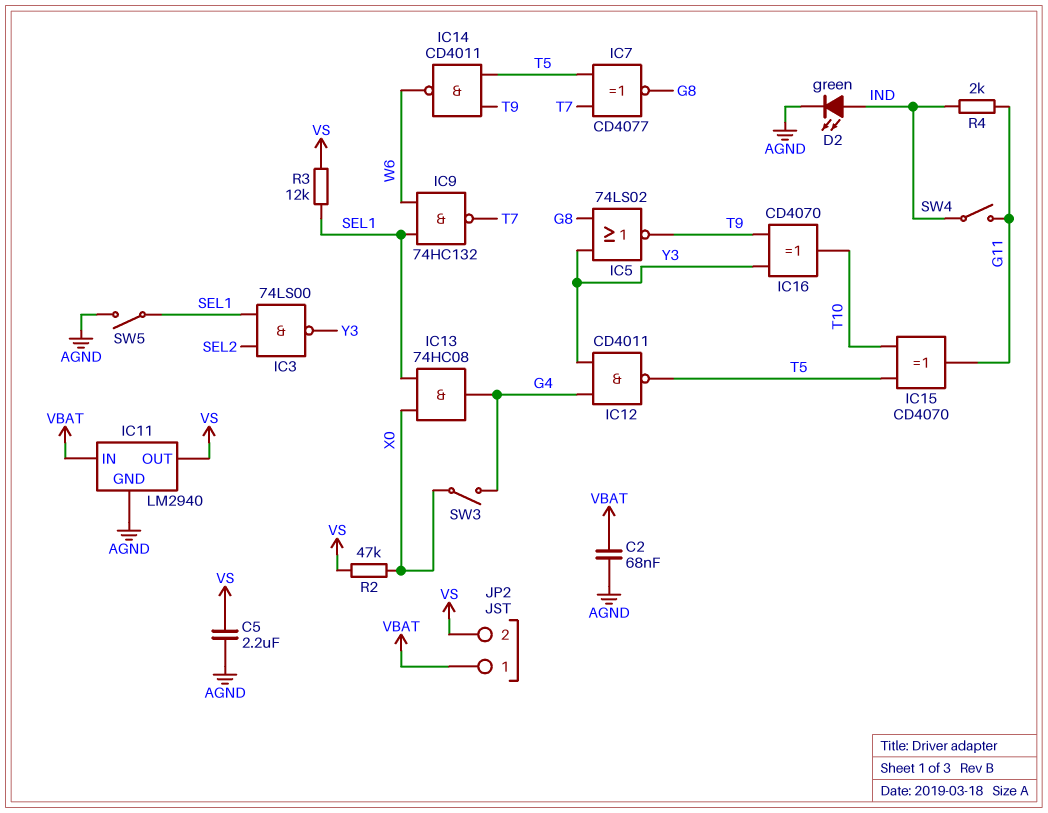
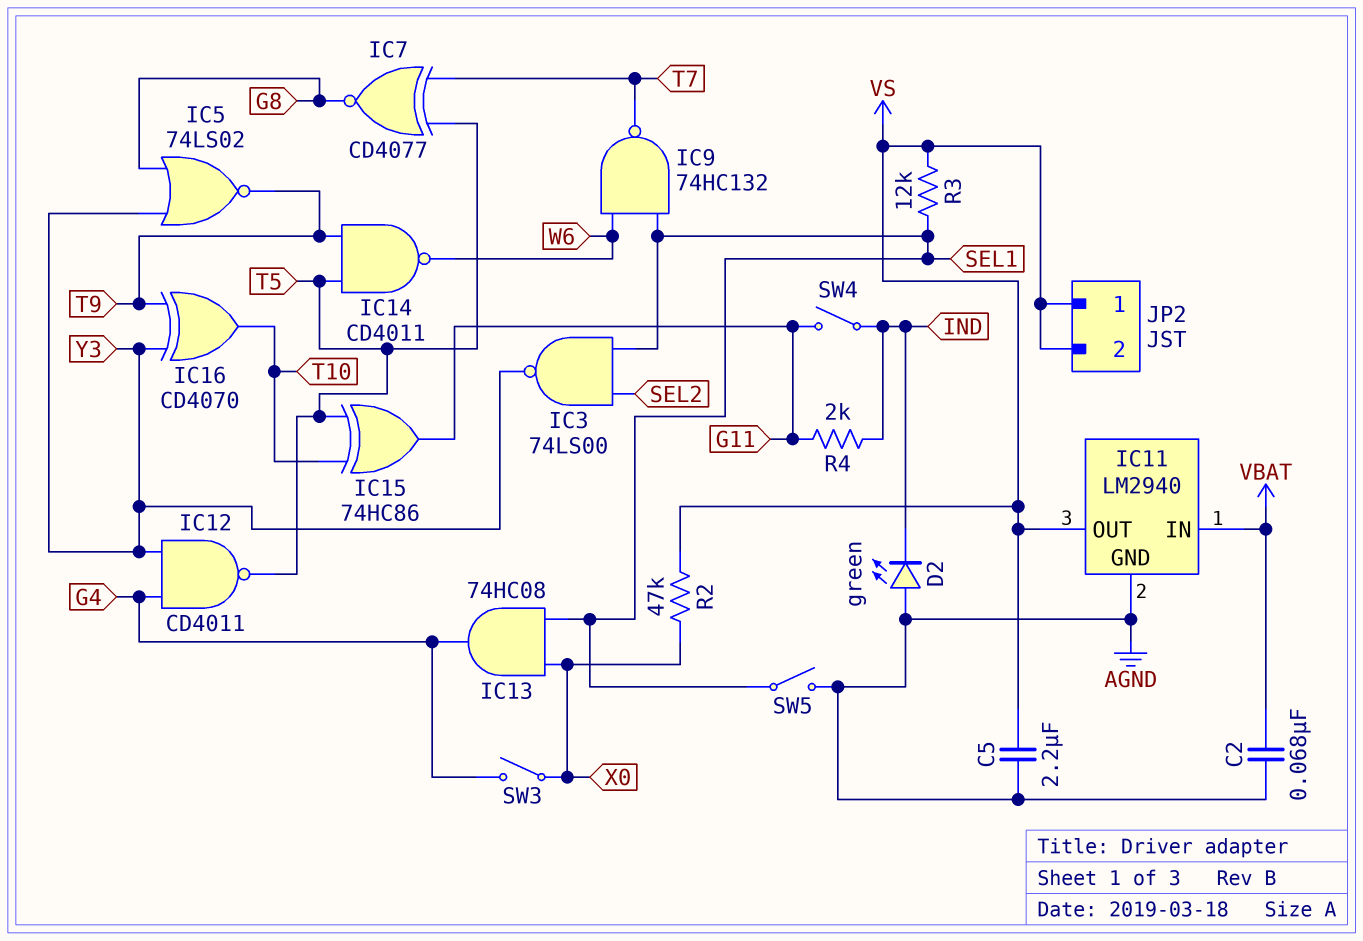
D2: LED green (A IND, K AGND) -> LED green (A AGND, K IND)
IC15: XOR CD4070 (in T5, in T10, out G11) -> XOR 74HC86 (in T5, in T10, out G11)
JP2 pin 1: VBAT -> VS

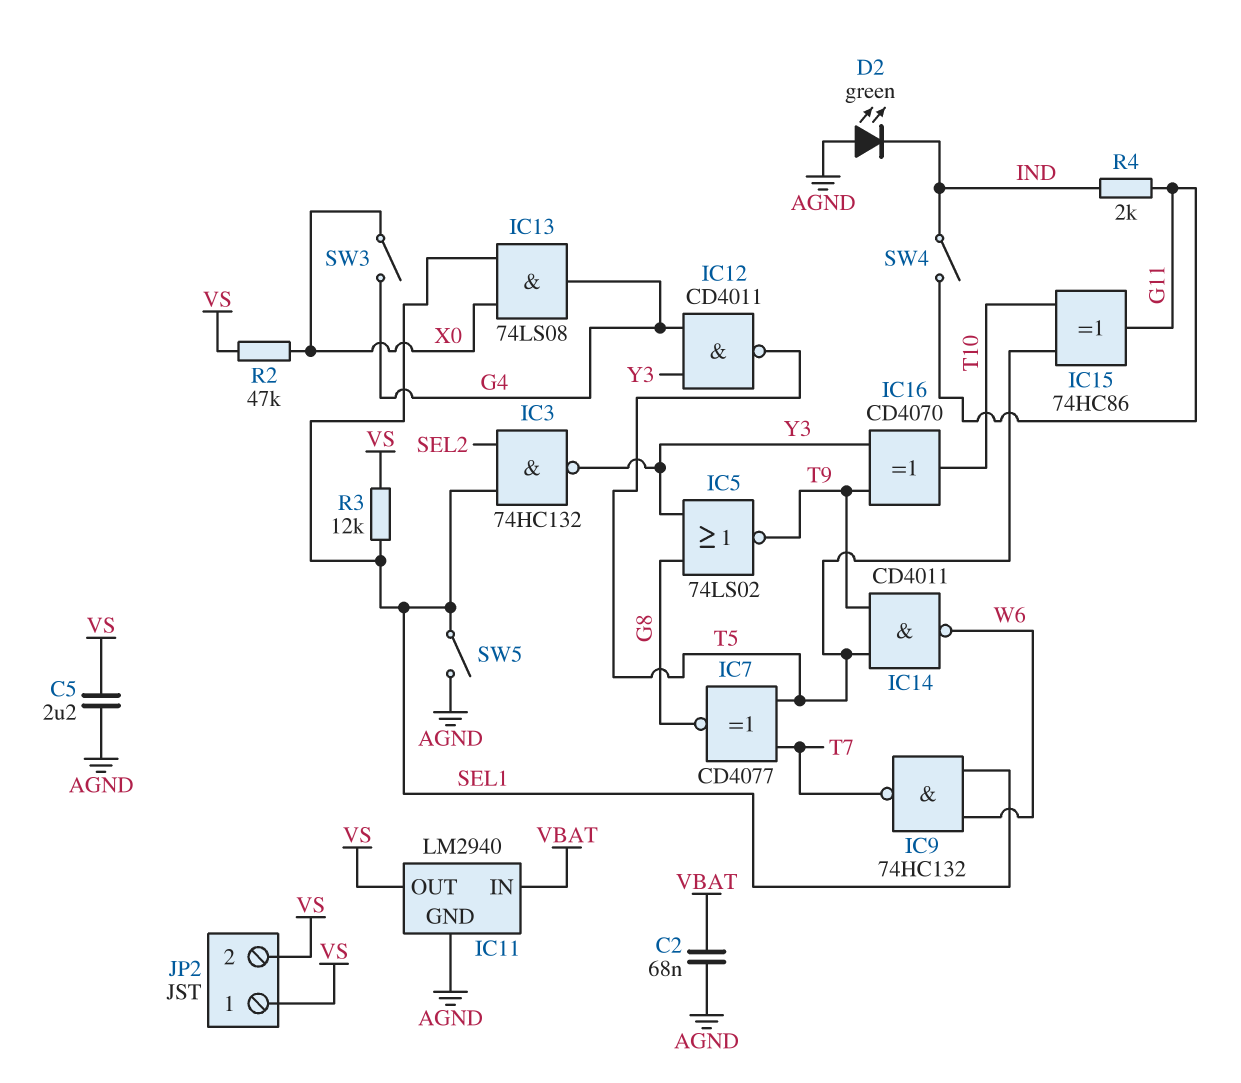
IC3: NAND 74LS00 (in SEL1, in SEL2, out Y3) -> NAND 74HC132 (in SEL1, in SEL2, out Y3)
IC13: AND 74HC08 (in SEL1, in X0, out G4) -> AND 74LS08 (in SEL1, in X0, out G4)

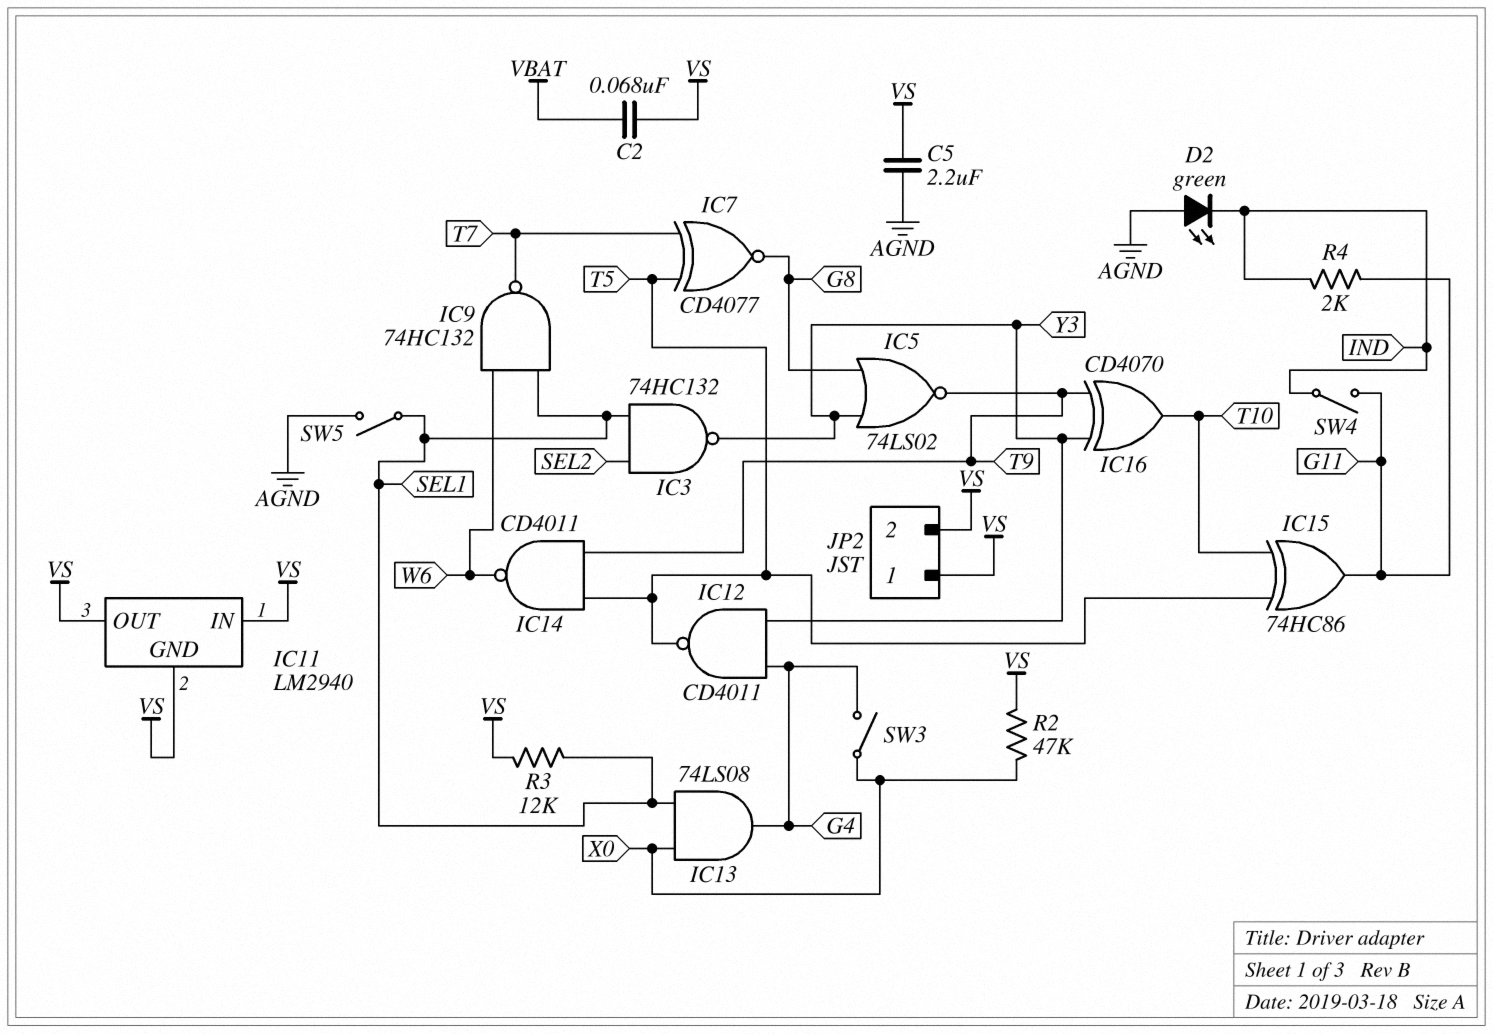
C2: 68nF (AGND, VBAT) -> 68nF (VBAT, VS)
IC11 pin GND: AGND -> VS
IC11 pin IN: VBAT -> VS

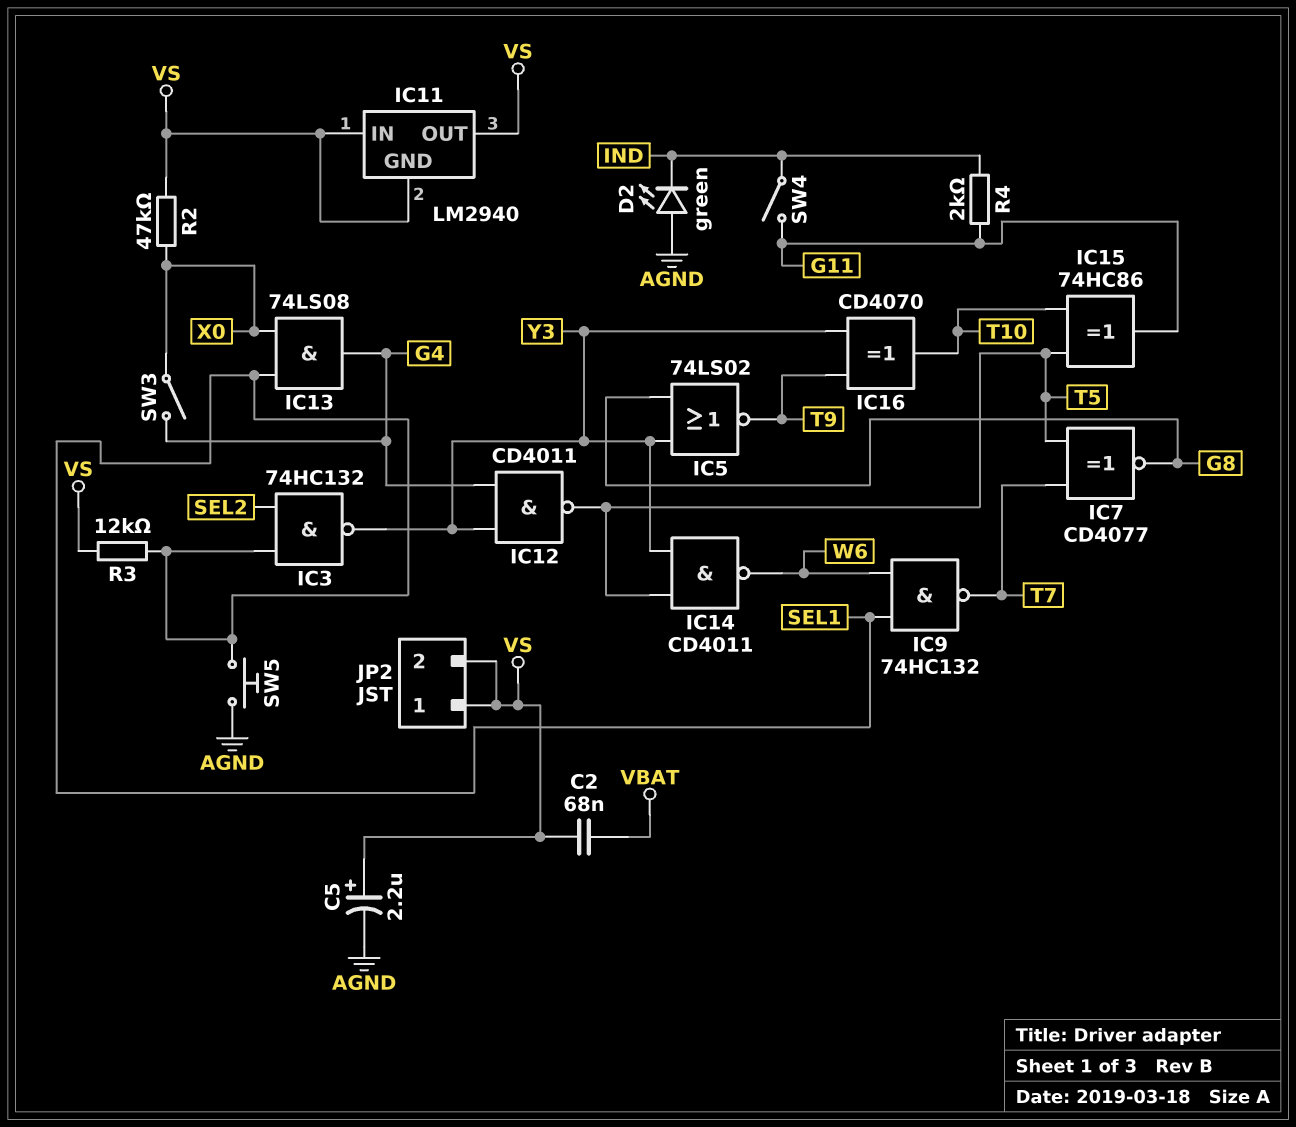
C5: 2.2uF (AGND, VS) -> 2.2uF (plus VS, minus AGND)
IC14: NAND CD4011 (in T5, in T9, out W6) -> NAND CD4011 (in T5, in Y3, out W6)
SW5: switch (AGND, SEL1) -> button (AGND, SEL1)

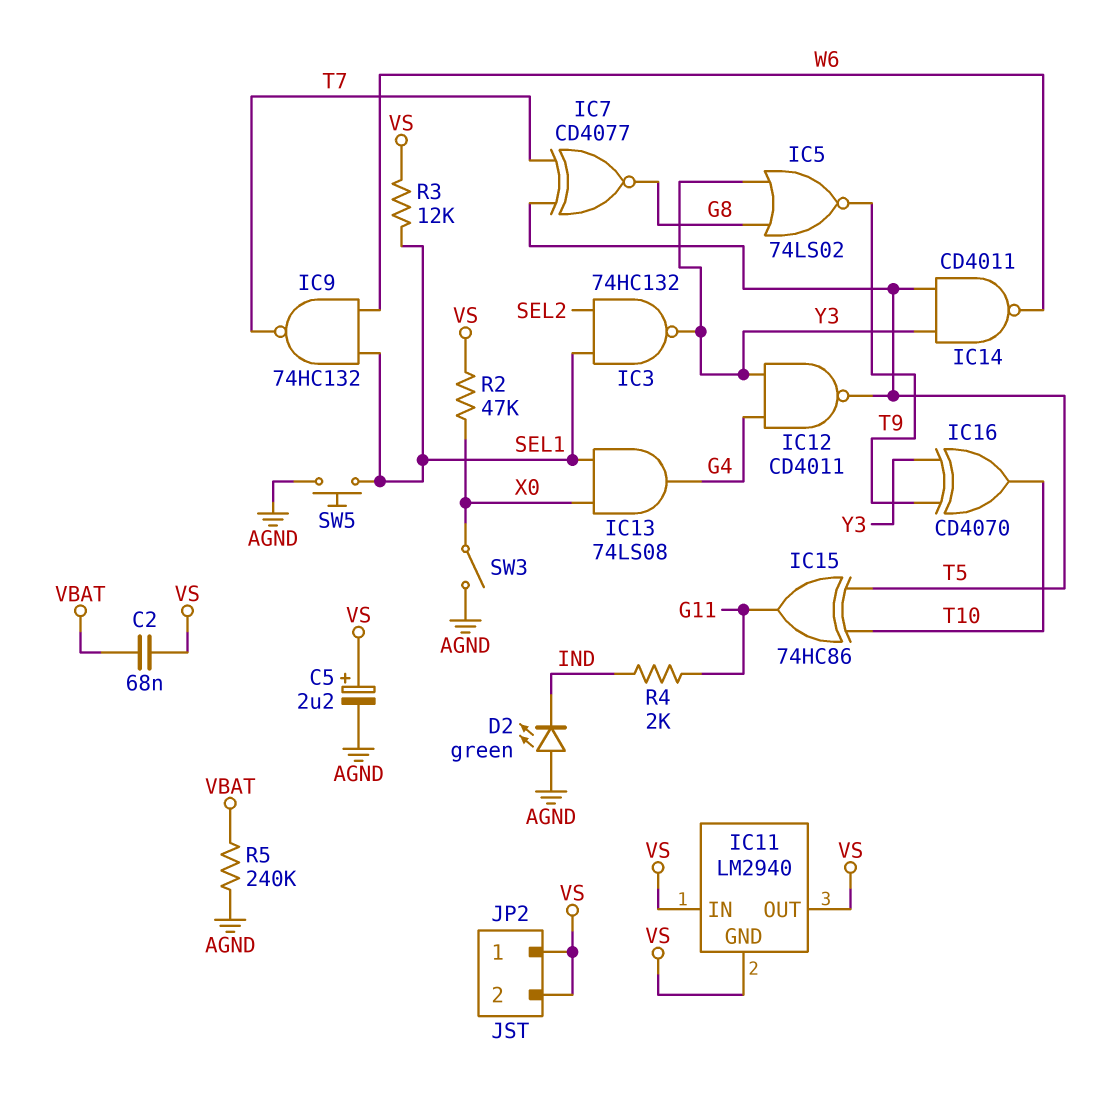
R5: none -> 240k (AGND, VBAT)
SW3: switch (G4, X0) -> switch (AGND, X0)
SW4: switch (G11, IND) -> none

